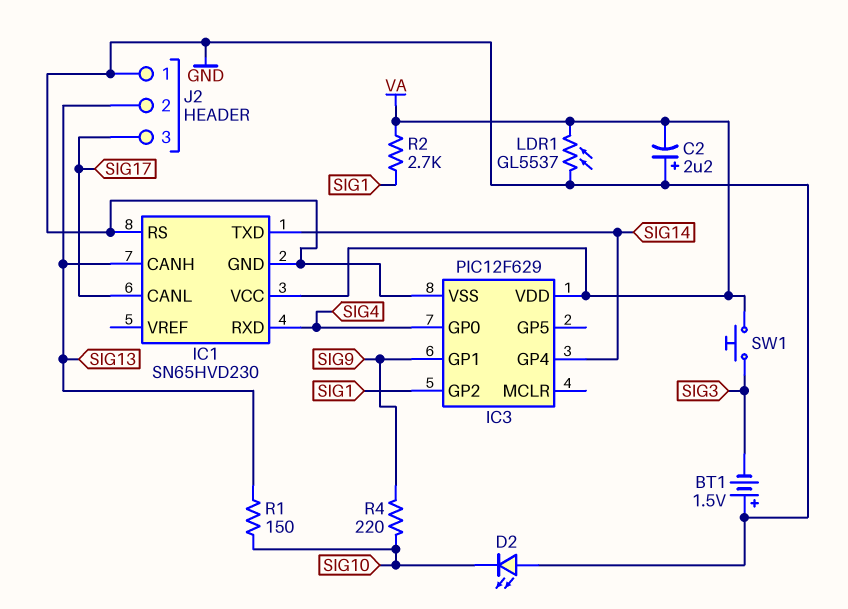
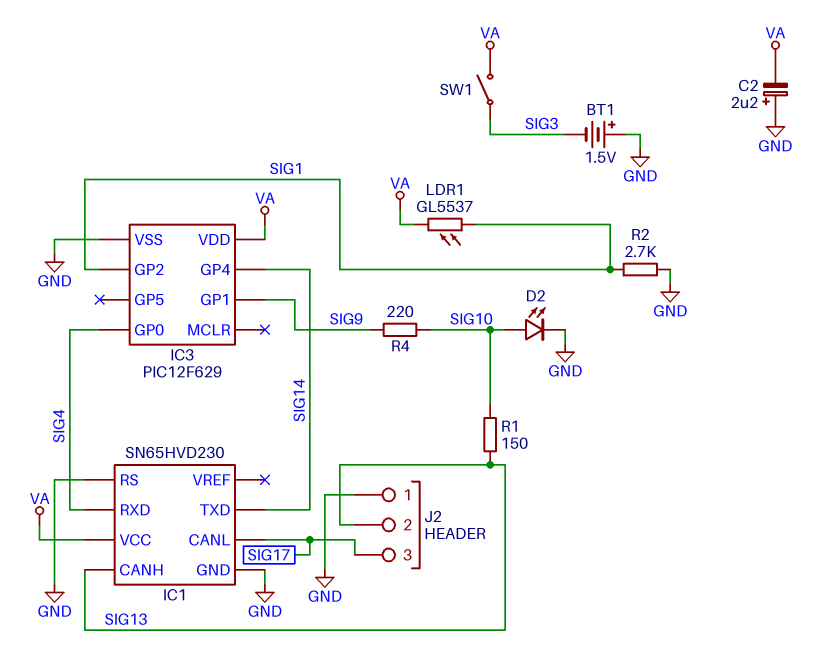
D2: LED (A GND, K SIG10) -> LED (A SIG10, K GND)
LDR1: GL5537 (GND, VA) -> GL5537 (SIG1, VA)
R2: 2.7k (SIG1, VA) -> 2.7k (GND, SIG1)
SW1: button (SIG3, VA) -> switch (SIG3, VA)

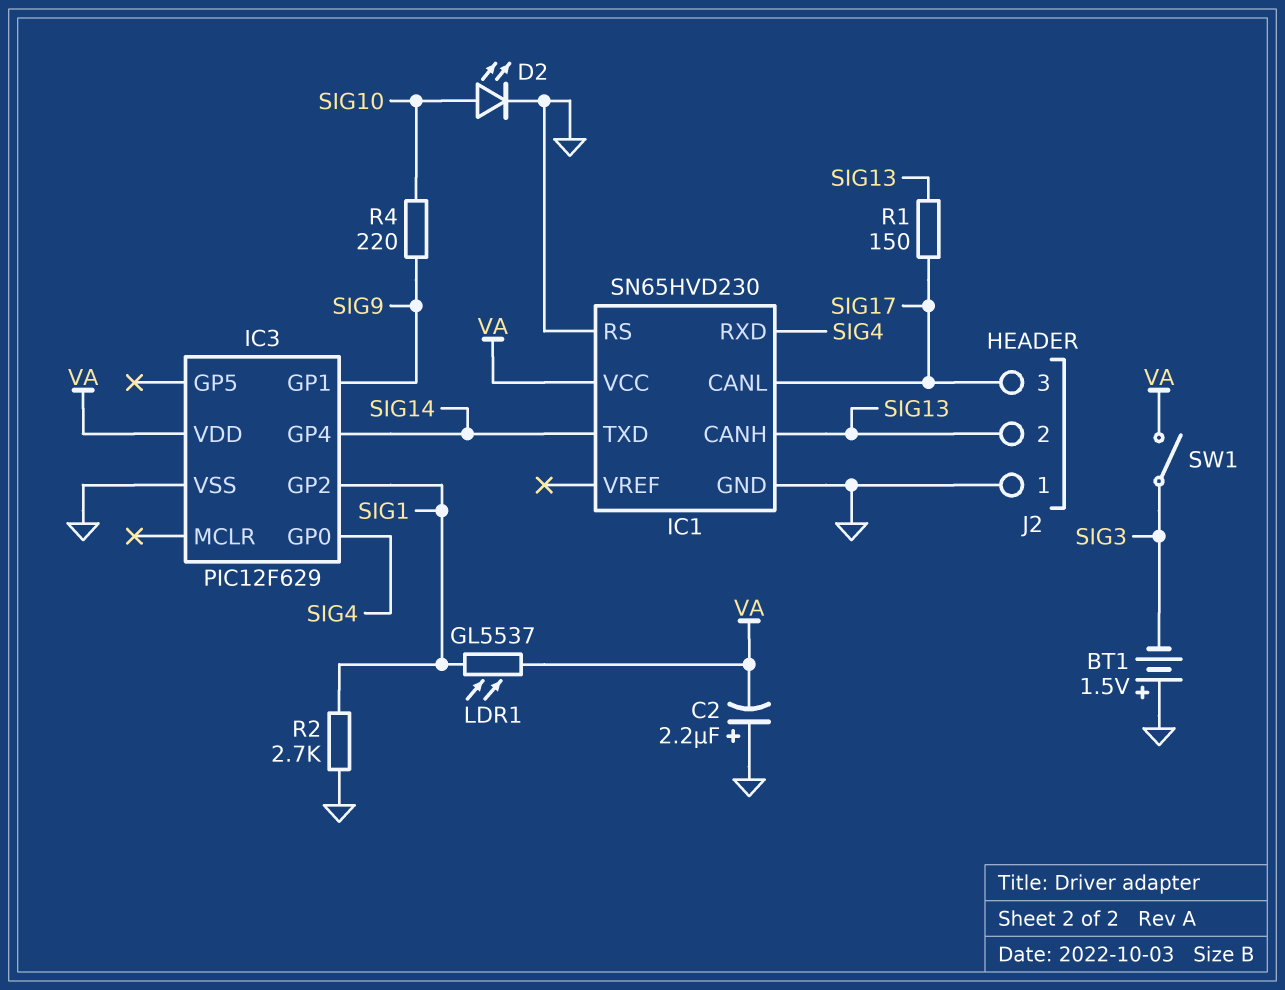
R1: 150 (SIG10, SIG13) -> 150 (SIG13, SIG17)

